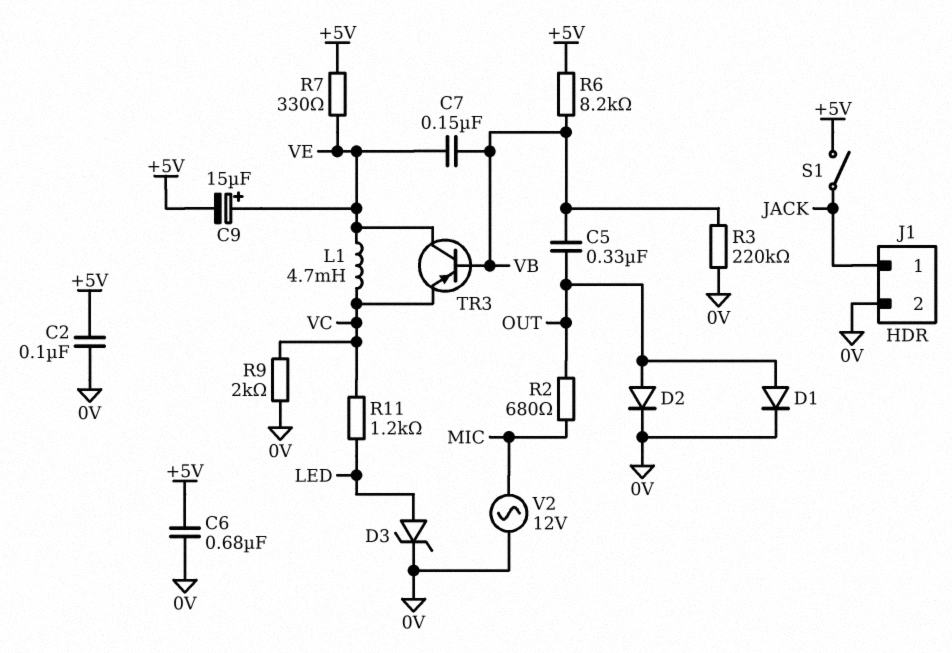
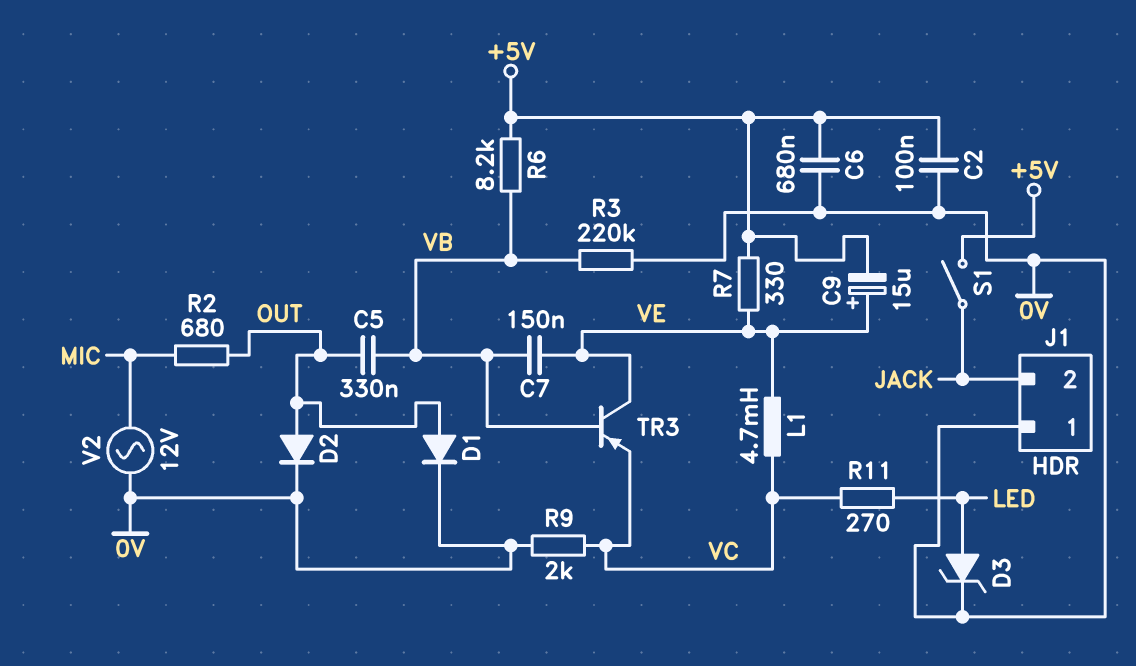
J1 pin 1: JACK -> 0V
J1 pin 2: 0V -> JACK
R11: 1.2k (LED, VC) -> 270 (LED, VC)

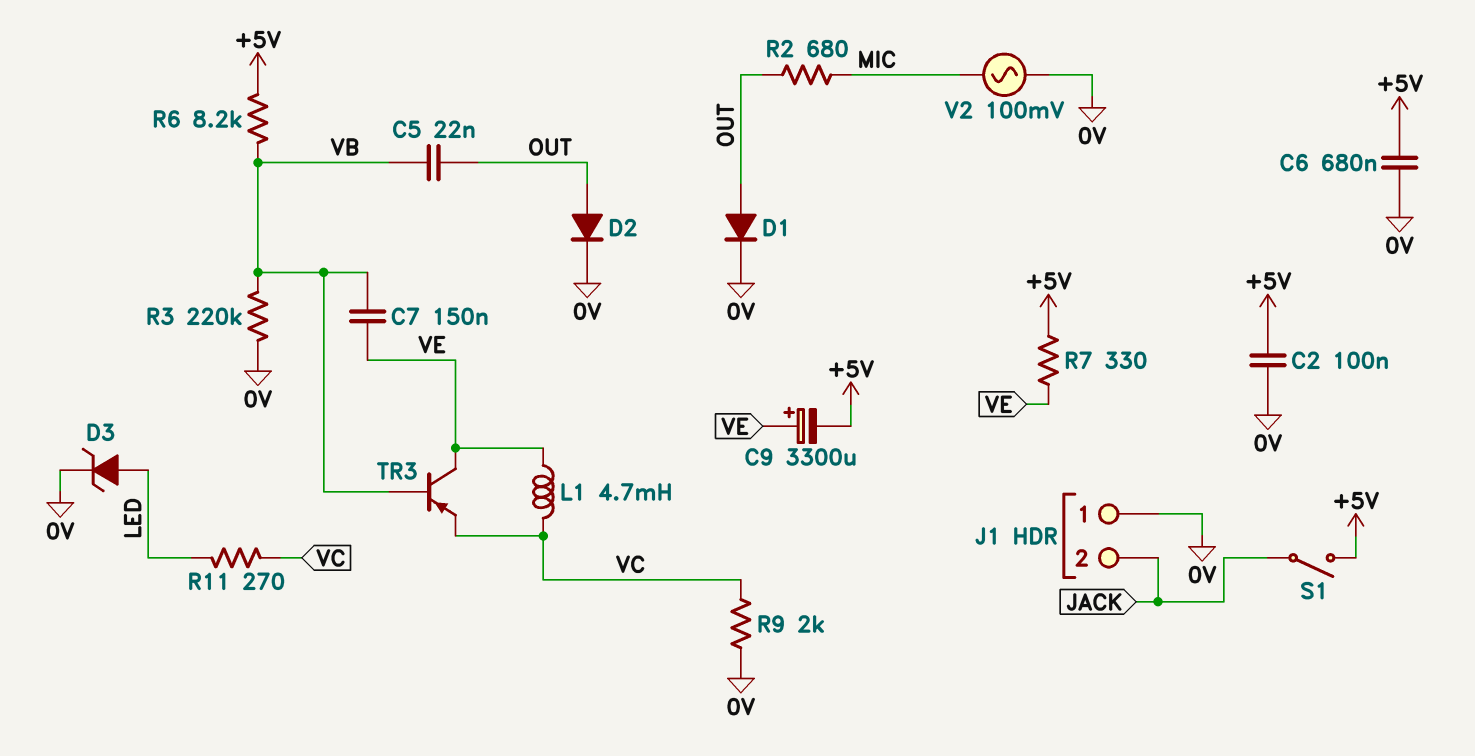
C5: 330nF (OUT, VB) -> 22nF (OUT, VB)
C9: 15uF (plus VE, minus +5V) -> 3300uF (plus VE, minus +5V)
V2: AC 12V (0V, MIC) -> AC 100mV (0V, MIC)

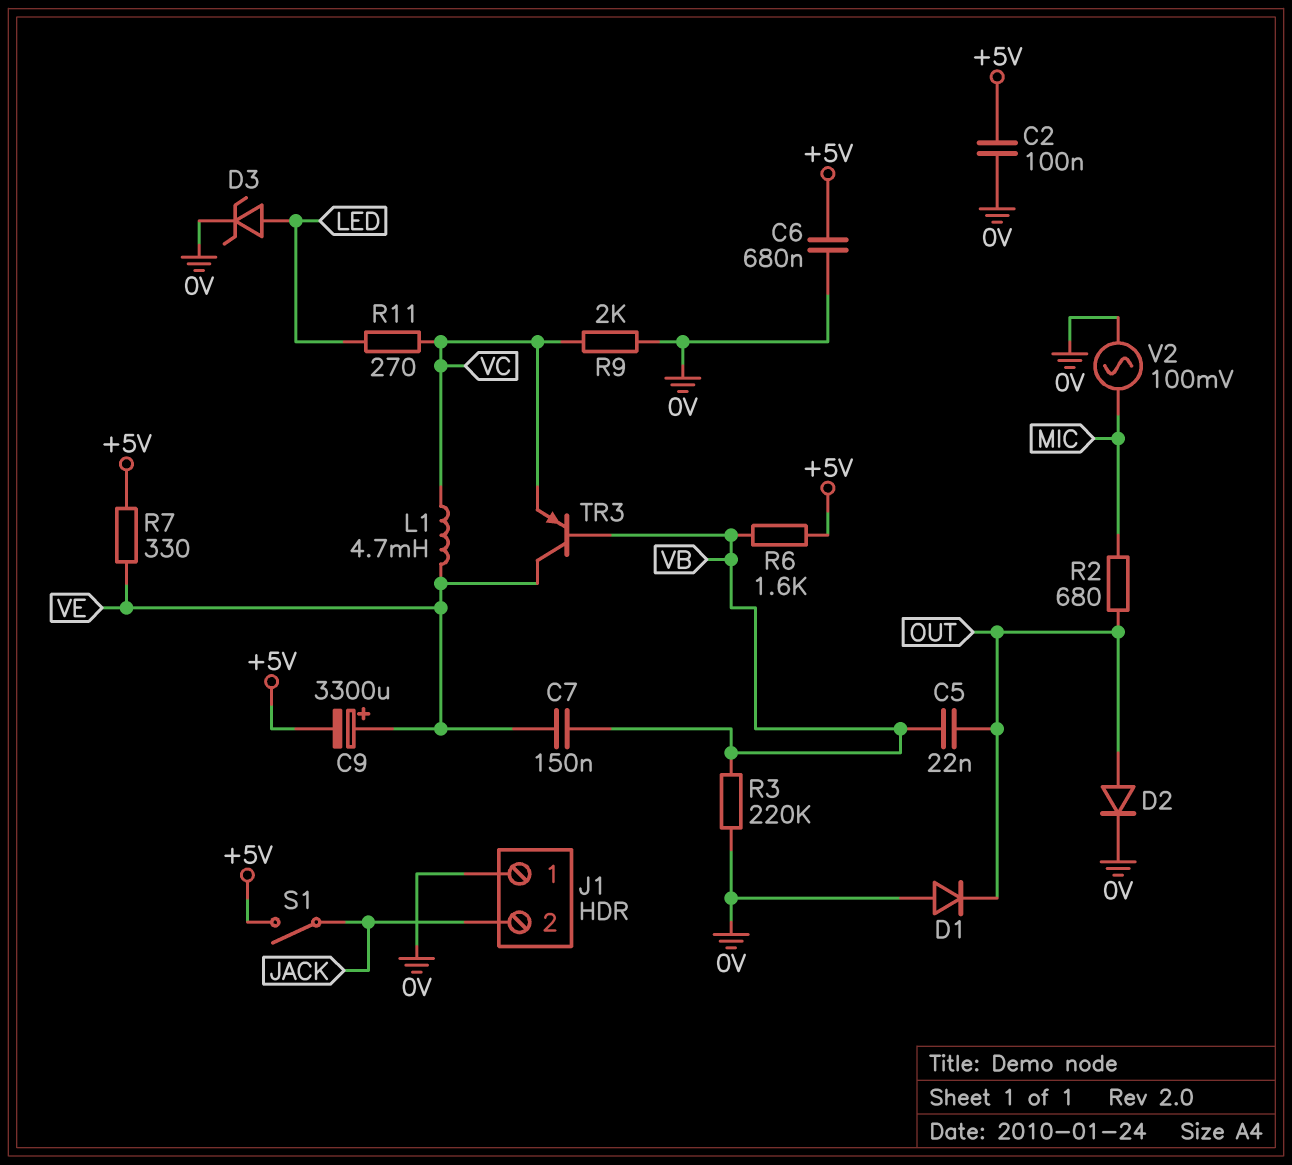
D1: diode (A OUT, K 0V) -> diode (A 0V, K OUT)
R6: 8.2k (+5V, VB) -> 1.6k (+5V, VB)

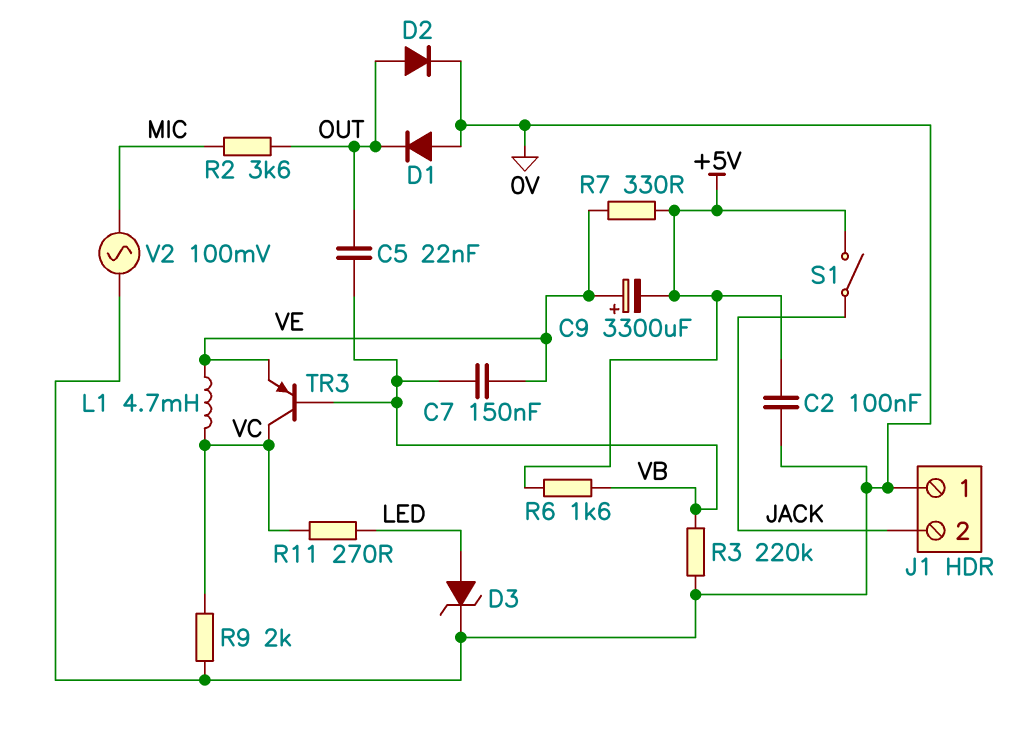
C6: 680nF (+5V, 0V) -> none
R2: 680 (MIC, OUT) -> 3.6k (MIC, OUT)
TR3: PNP (B VB, C VE, E VC) -> PNP (B VB, C VC, E VE)

